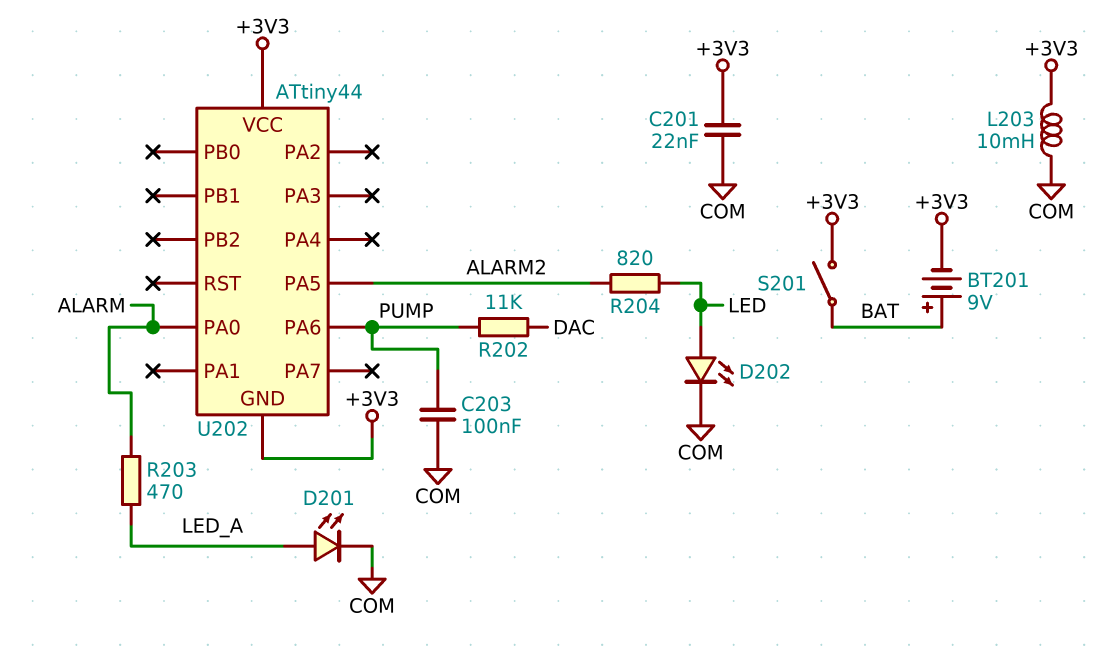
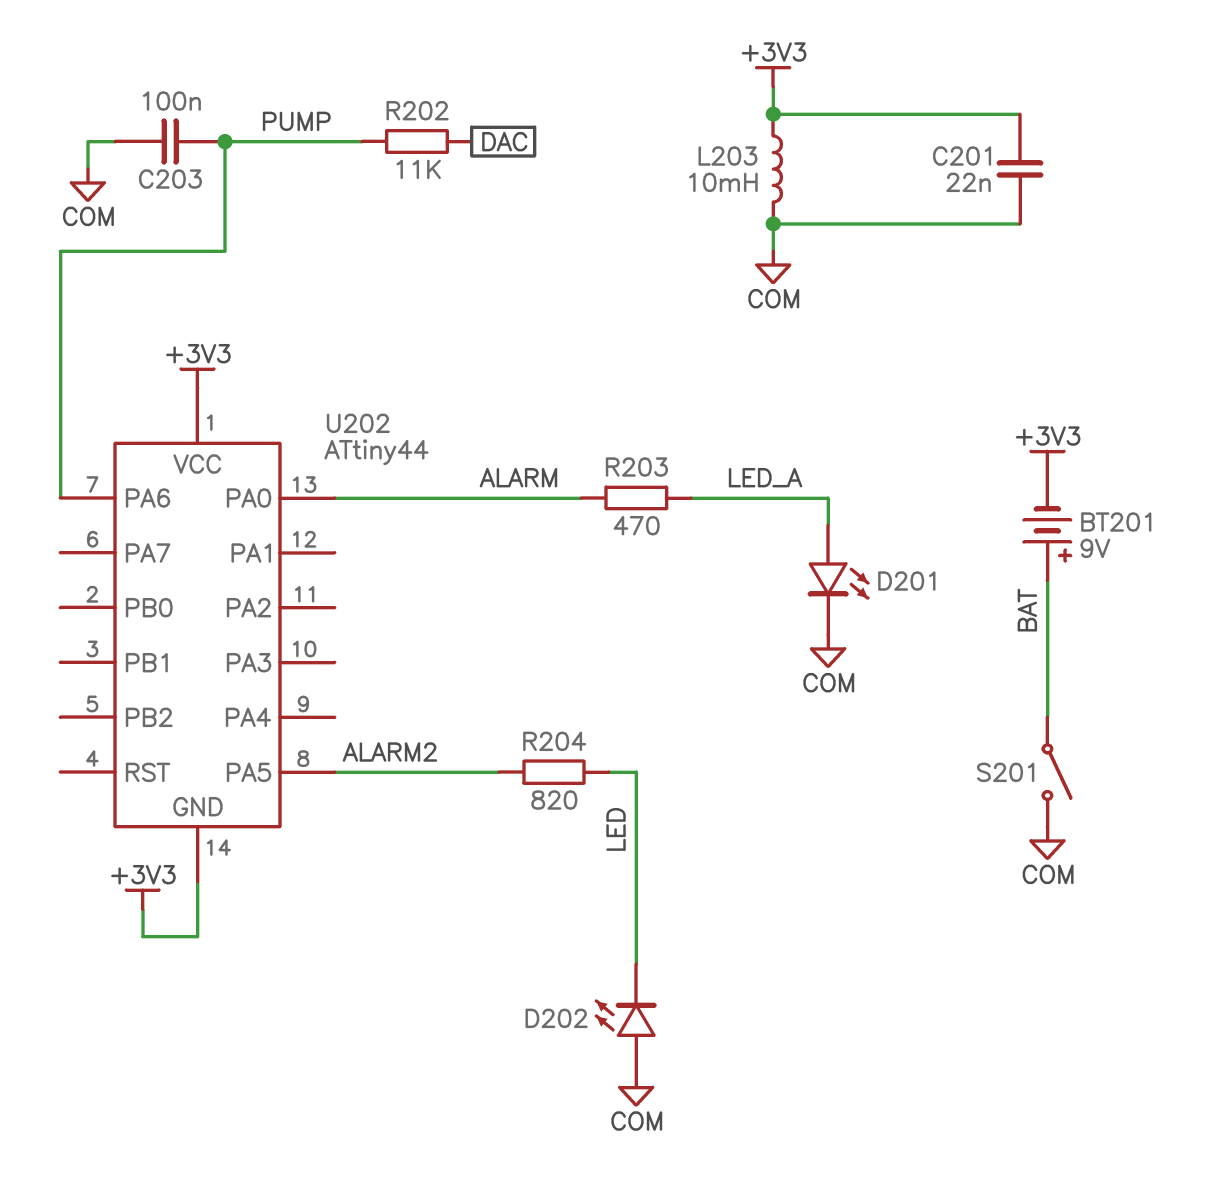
D202: LED (A LED, K COM) -> LED (A COM, K LED)
S201: switch (+3V3, BAT) -> switch (BAT, COM)

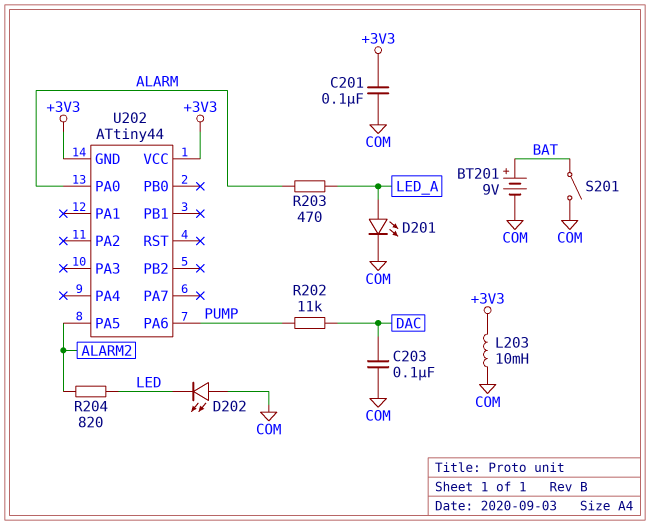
BT201: 9V (plus BAT, minus +3V3) -> 9V (plus BAT, minus COM)
C201: 22nF (+3V3, COM) -> 100nF (+3V3, COM)
C203: 100nF (COM, PUMP) -> 100nF (COM, DAC)

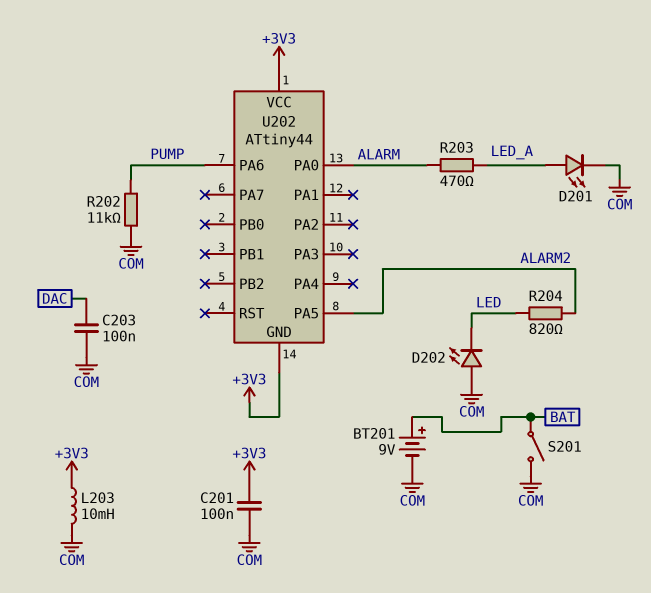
R202: 11k (DAC, PUMP) -> 11k (COM, PUMP)

